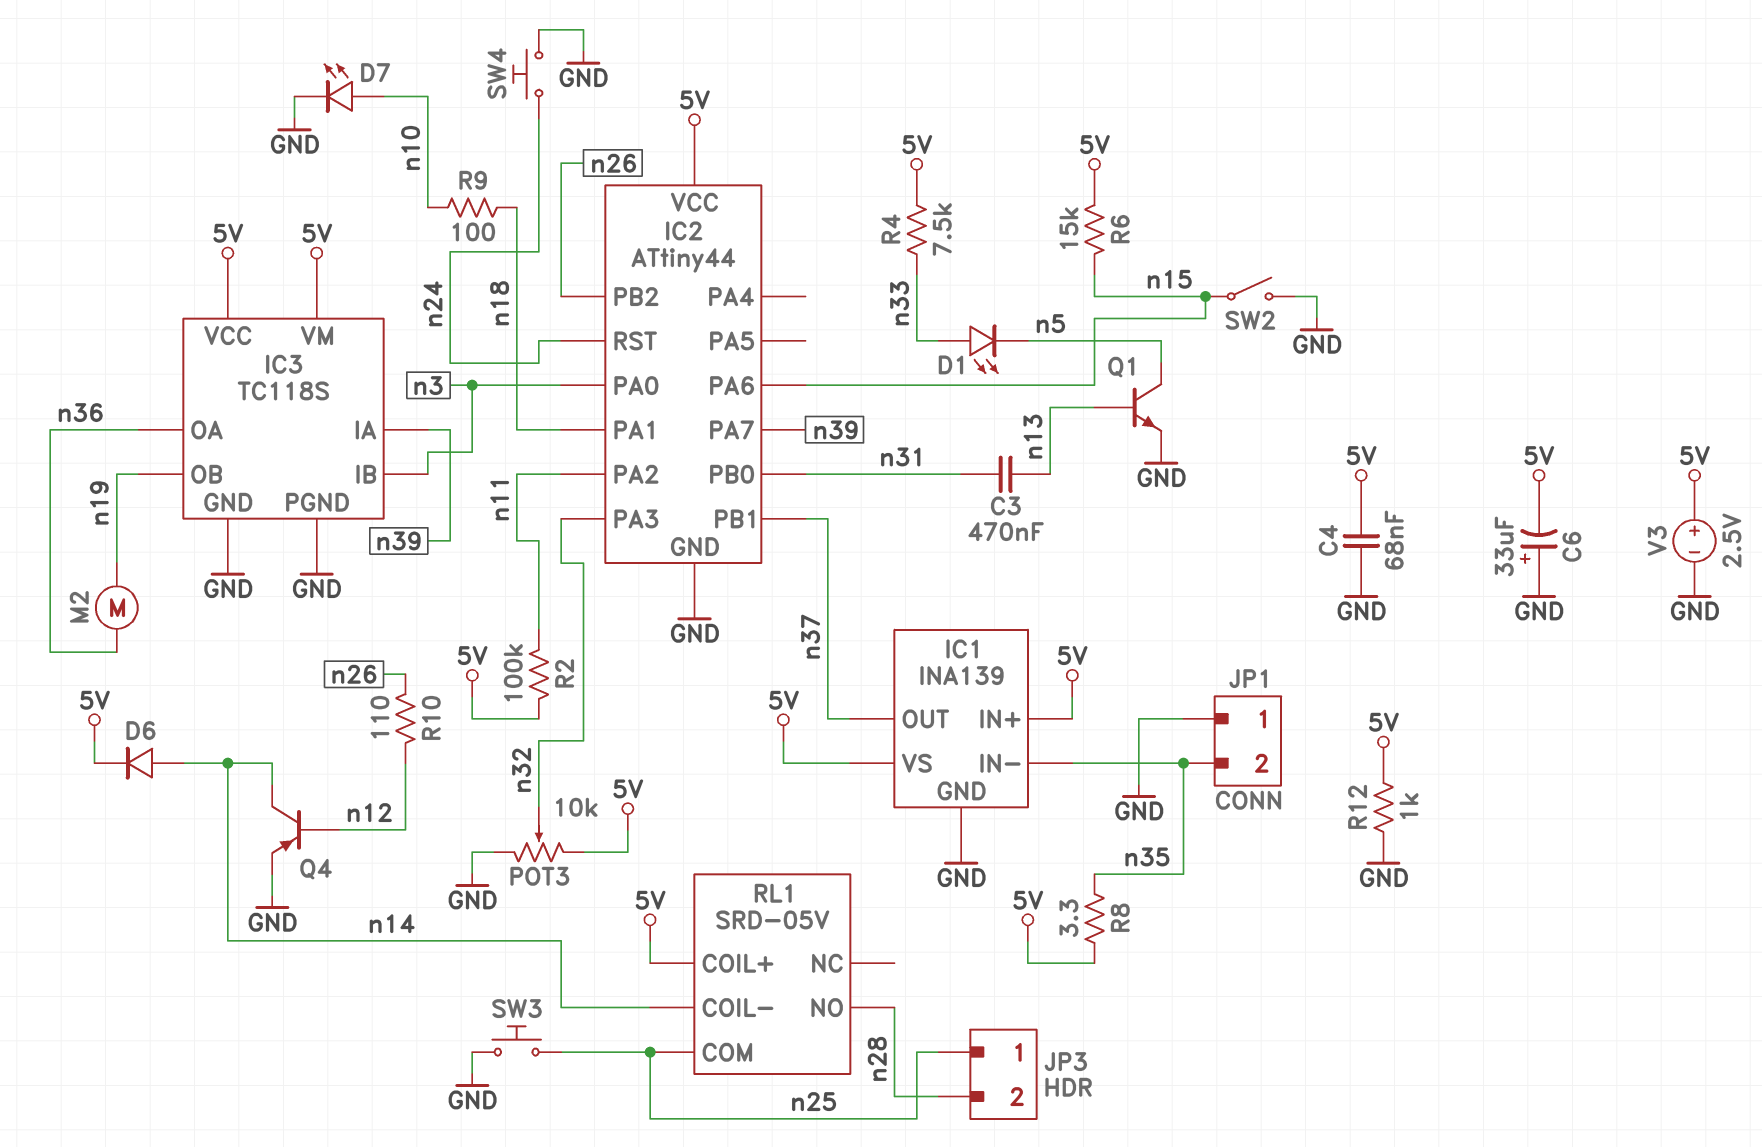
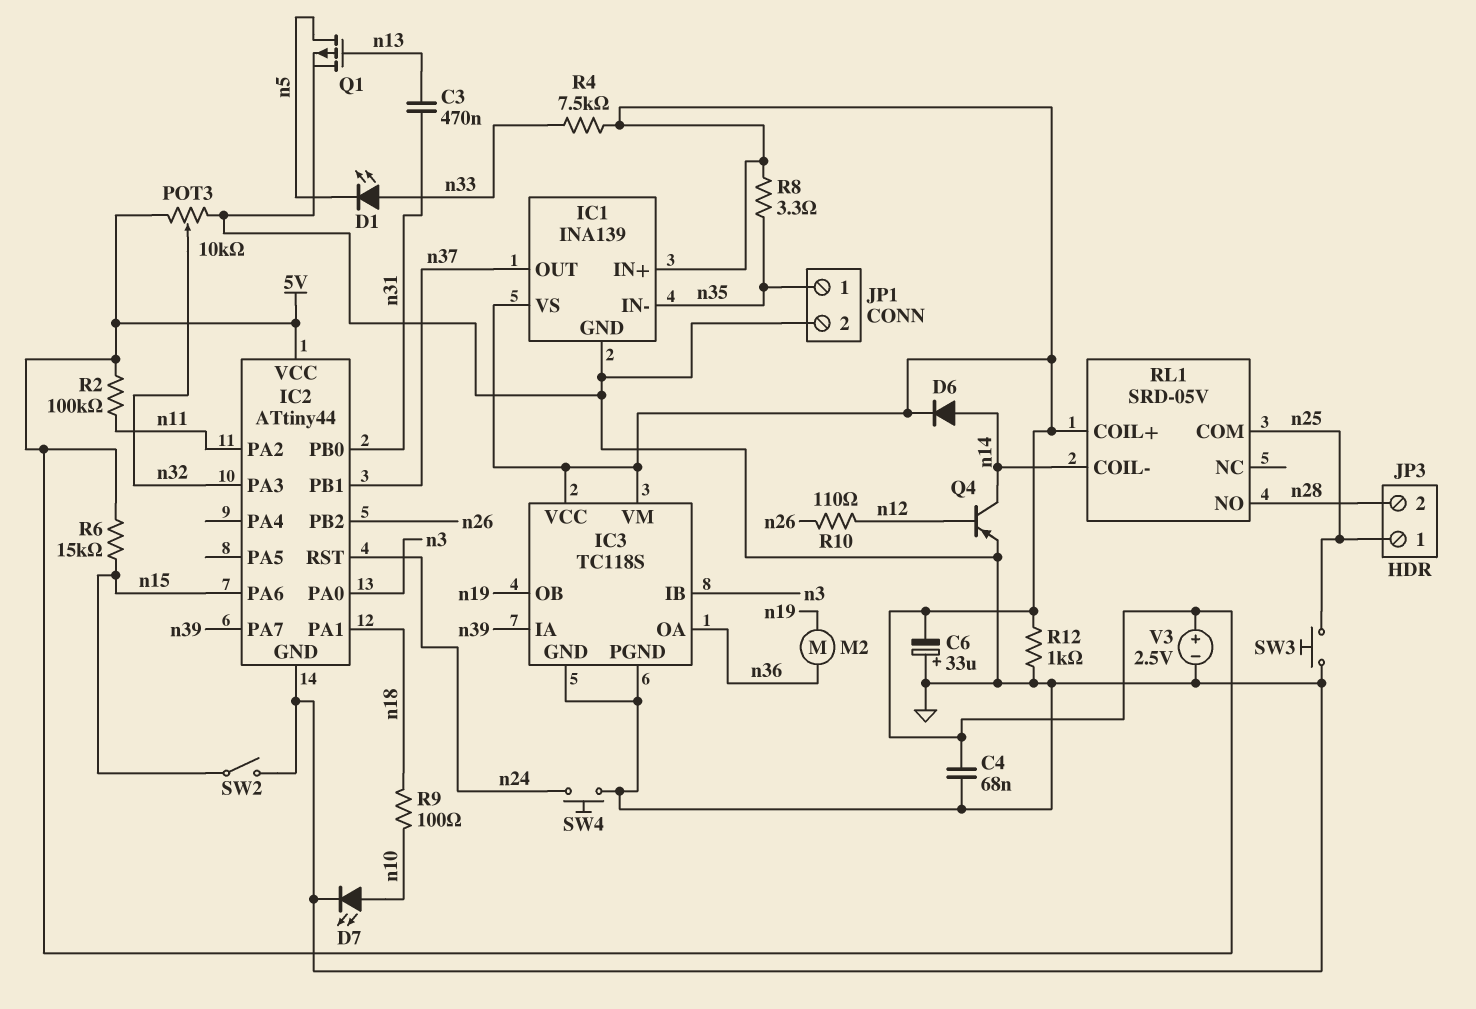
JP1 pin 1: GND -> n35
JP1 pin 2: n35 -> GND
Q1: NPN (B n13, C n5, E GND) -> PMOS (G n13, D n5, S GND)

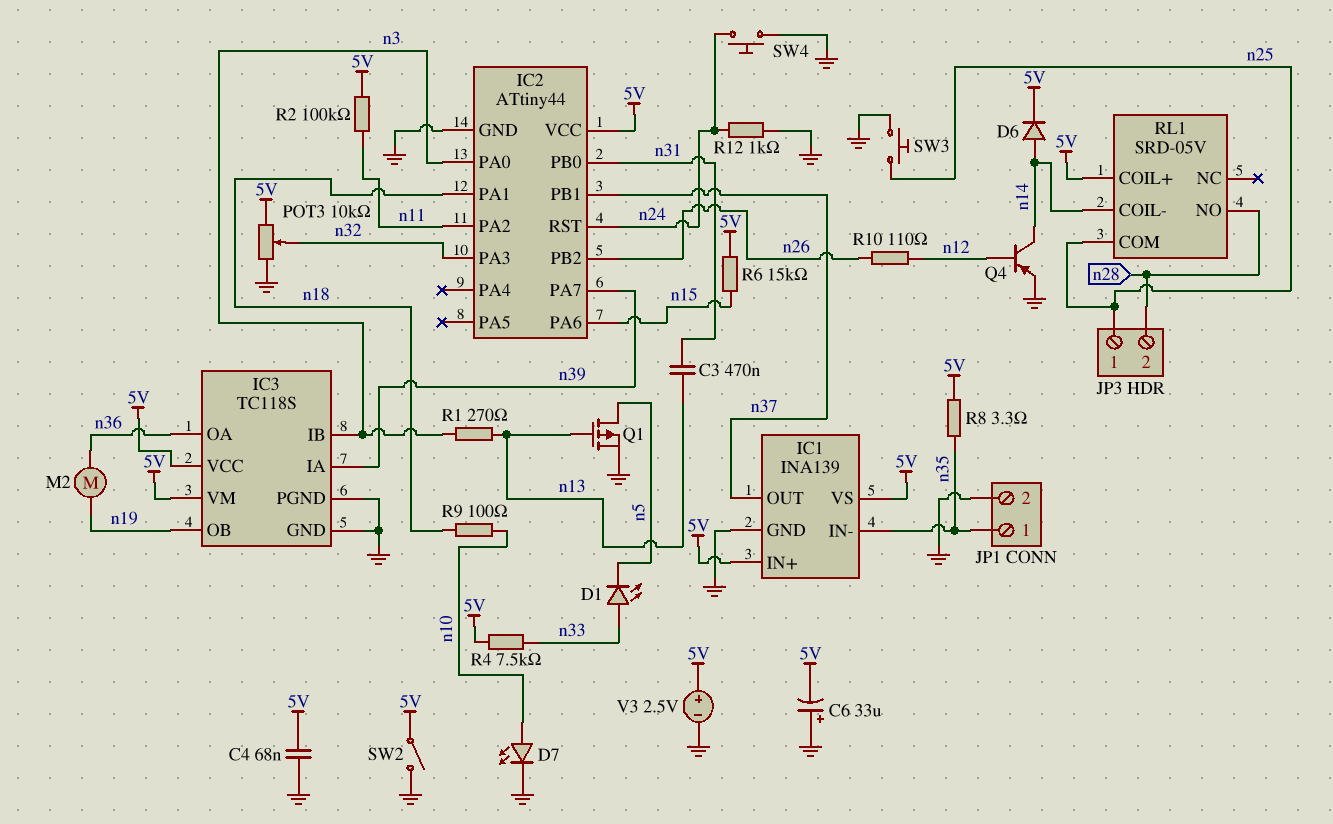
R1: none -> 270 (n3, n13)
R12: 1k (5V, GND) -> 1k (GND, n24)
SW2: switch (GND, n15) -> switch (5V, GND)

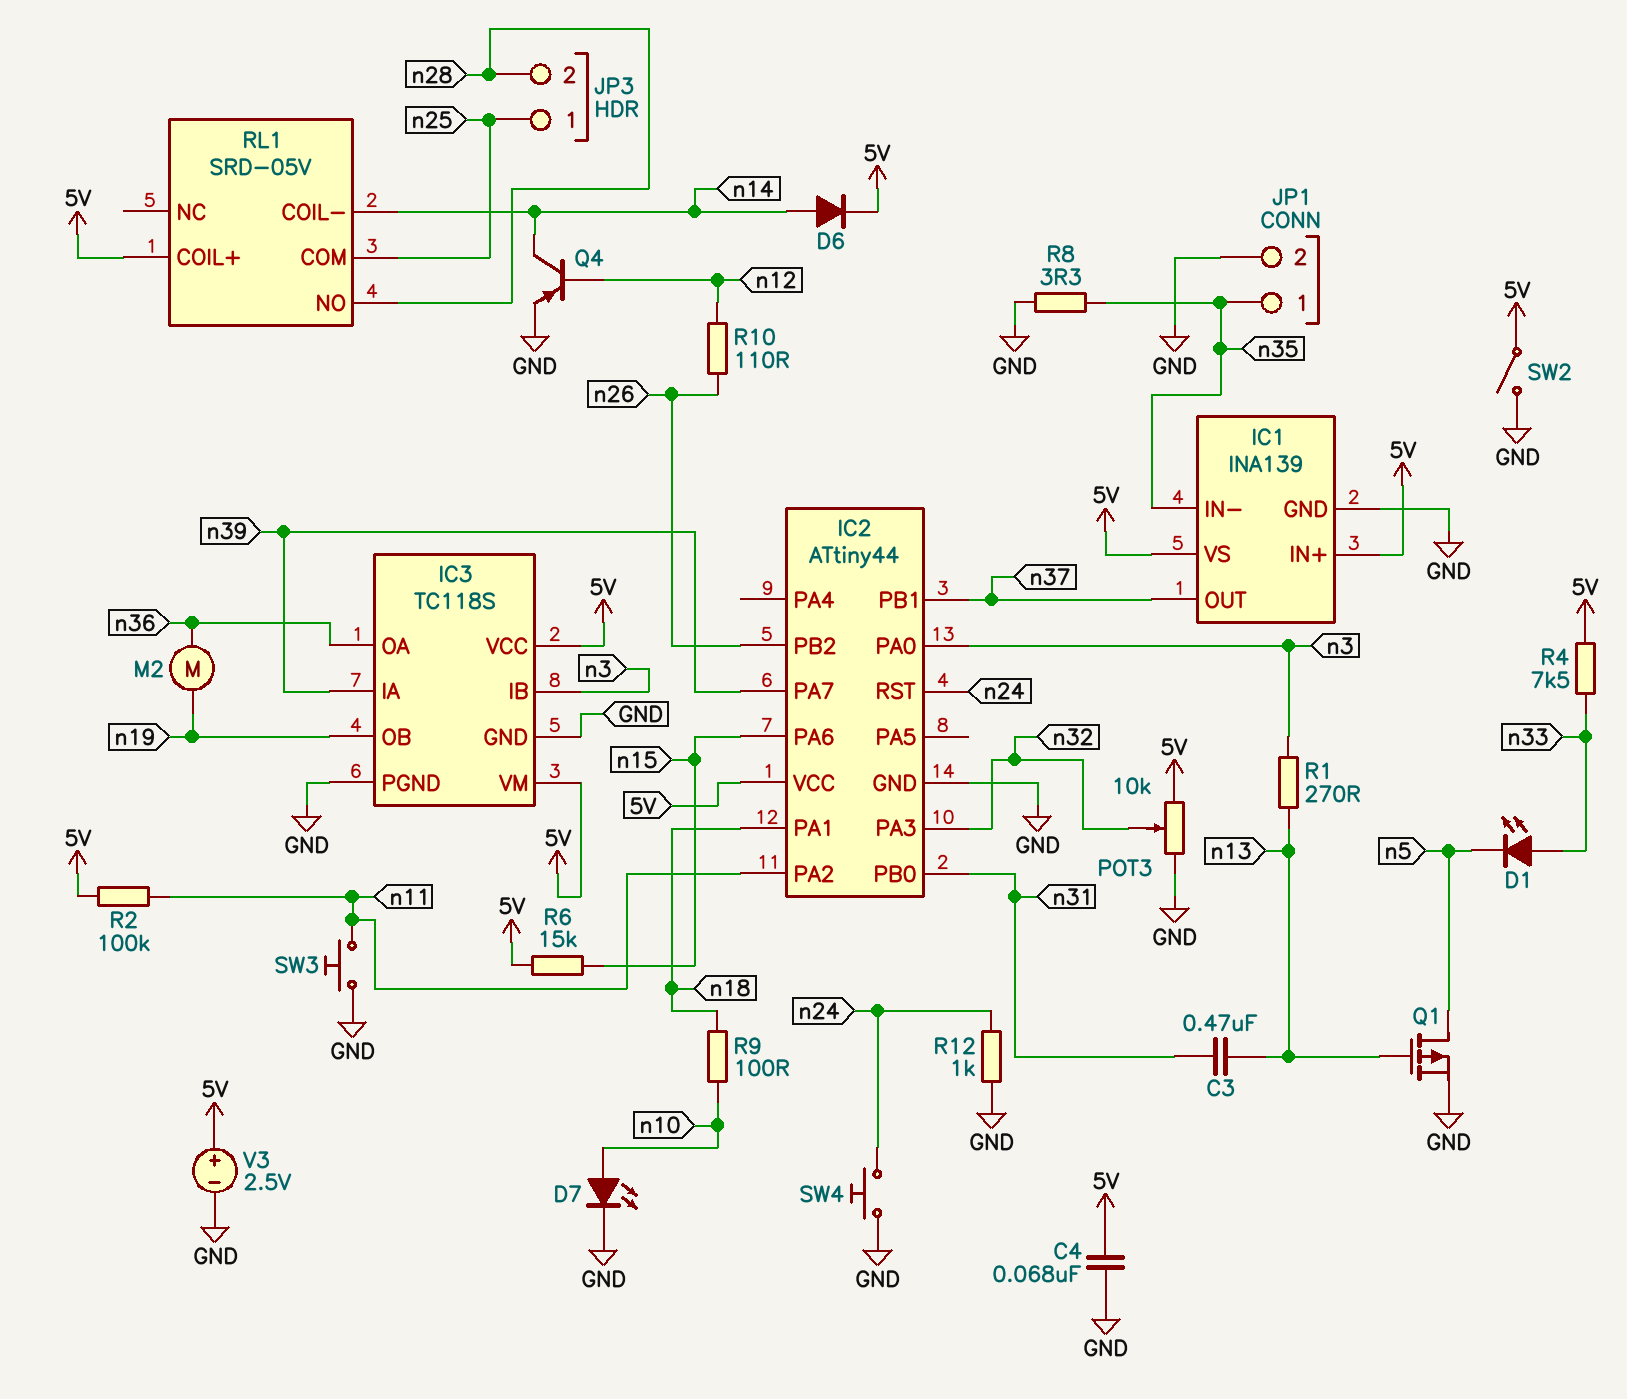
C6: 33uF (plus GND, minus 5V) -> none
R8: 3.3 (5V, n35) -> 3.3 (GND, n35)
SW3: button (GND, n25) -> button (GND, n11)

